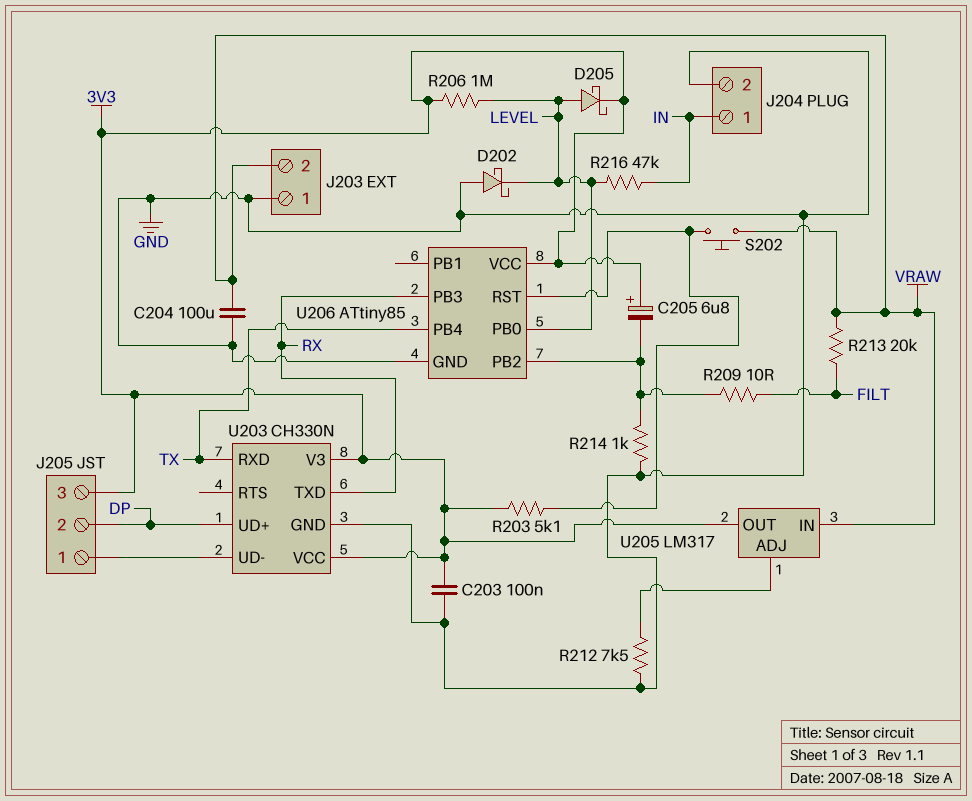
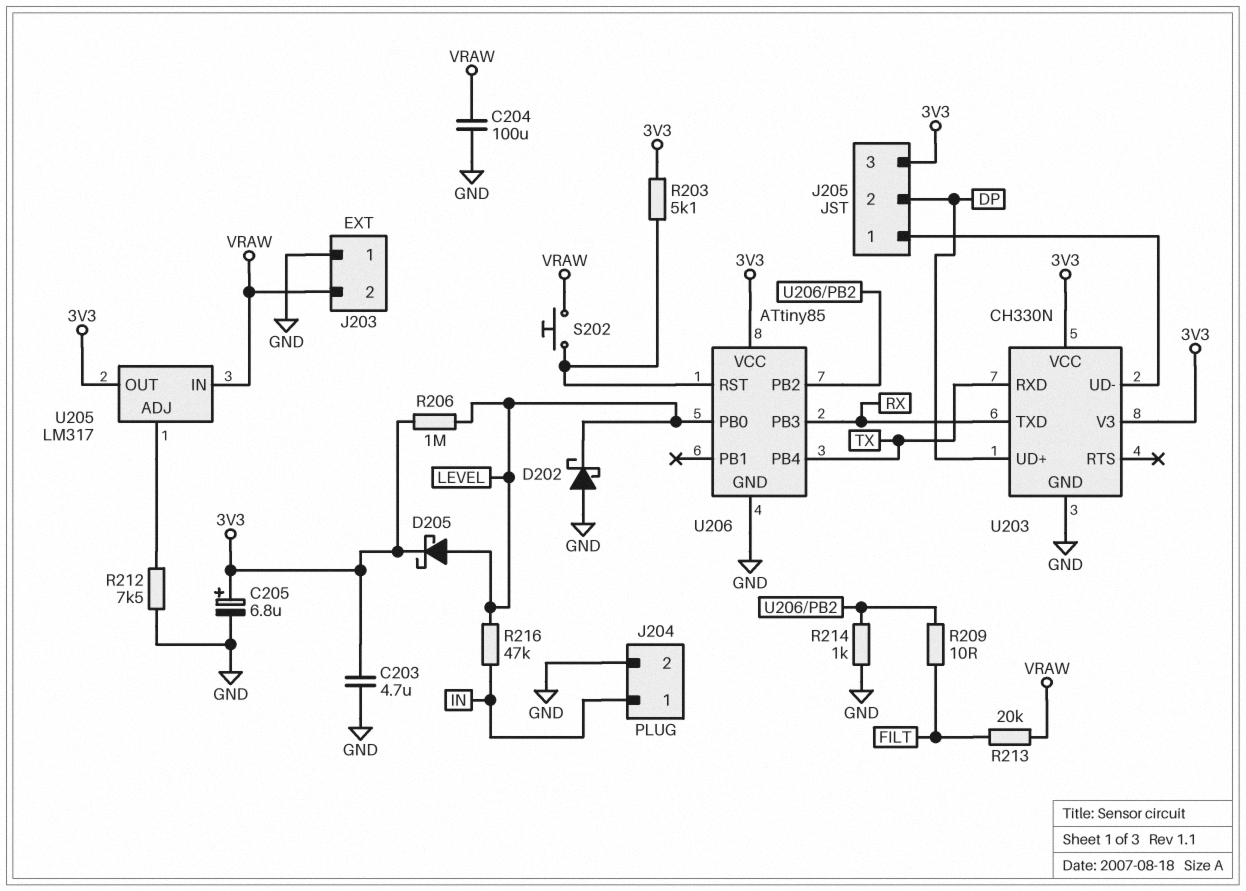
C203: 100nF (3V3, GND) -> 4.7uF (3V3, GND)
C205: 6.8uF (plus 3V3, minus U206/PB2) -> 6.8uF (plus 3V3, minus GND)

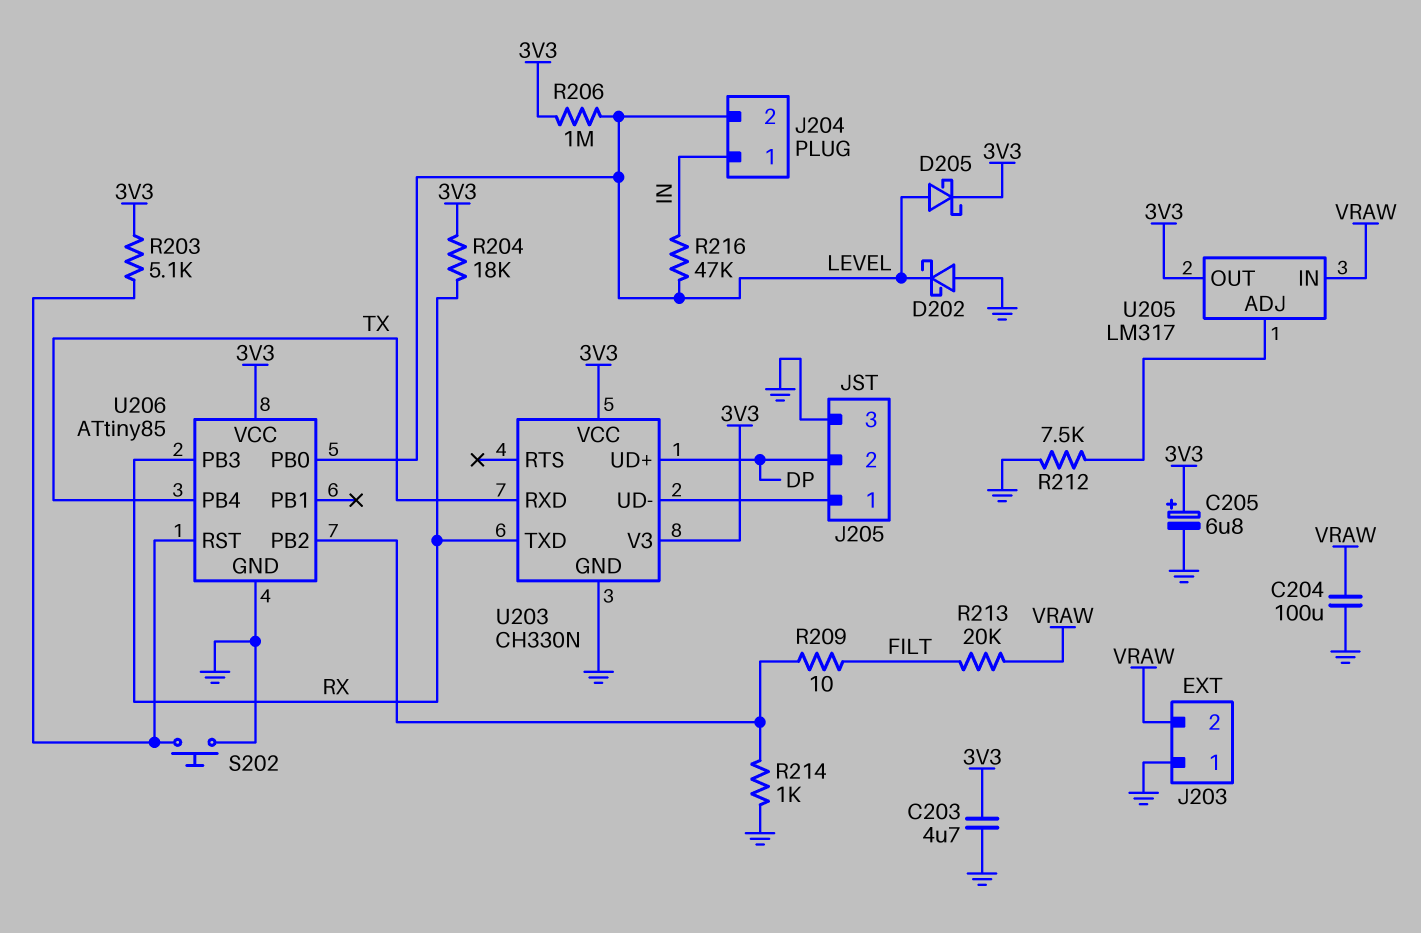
J204 pin 2: GND -> LEVEL
J205 pin 3: 3V3 -> GND
R204: none -> 18k (3V3, RX)
S202: button (U206/RST, VRAW) -> button (GND, U206/RST)

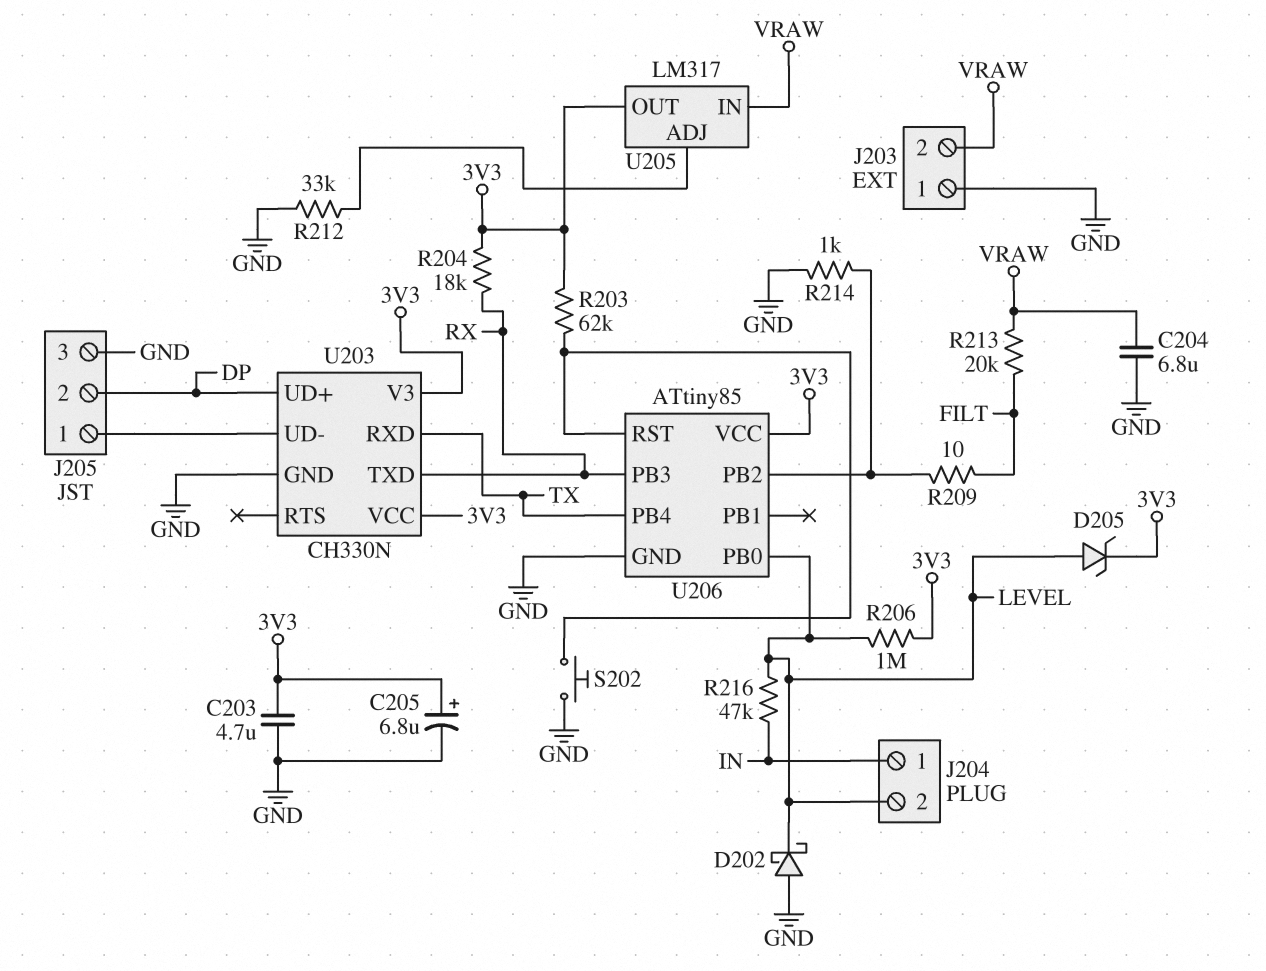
C204: 100uF (GND, VRAW) -> 6.8uF (GND, VRAW)
D205: schottky (A LEVEL, K 3V3) -> zener (A LEVEL, K 3V3)
R203: 5.1k (3V3, U206/RST) -> 62k (3V3, U206/RST)
R212: 7.5k (GND, U205/ADJ) -> 33k (GND, U205/ADJ)

